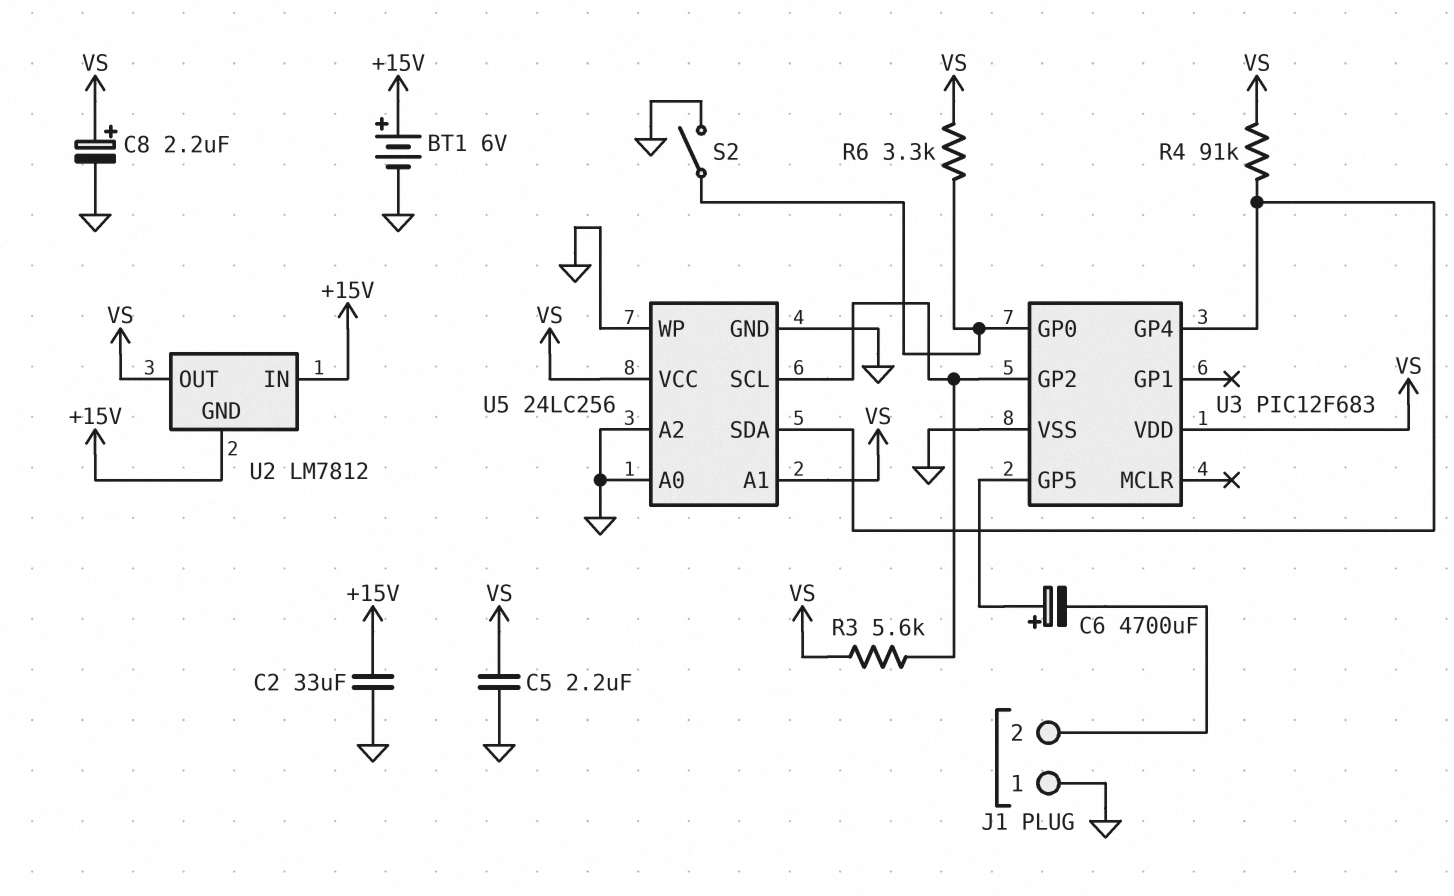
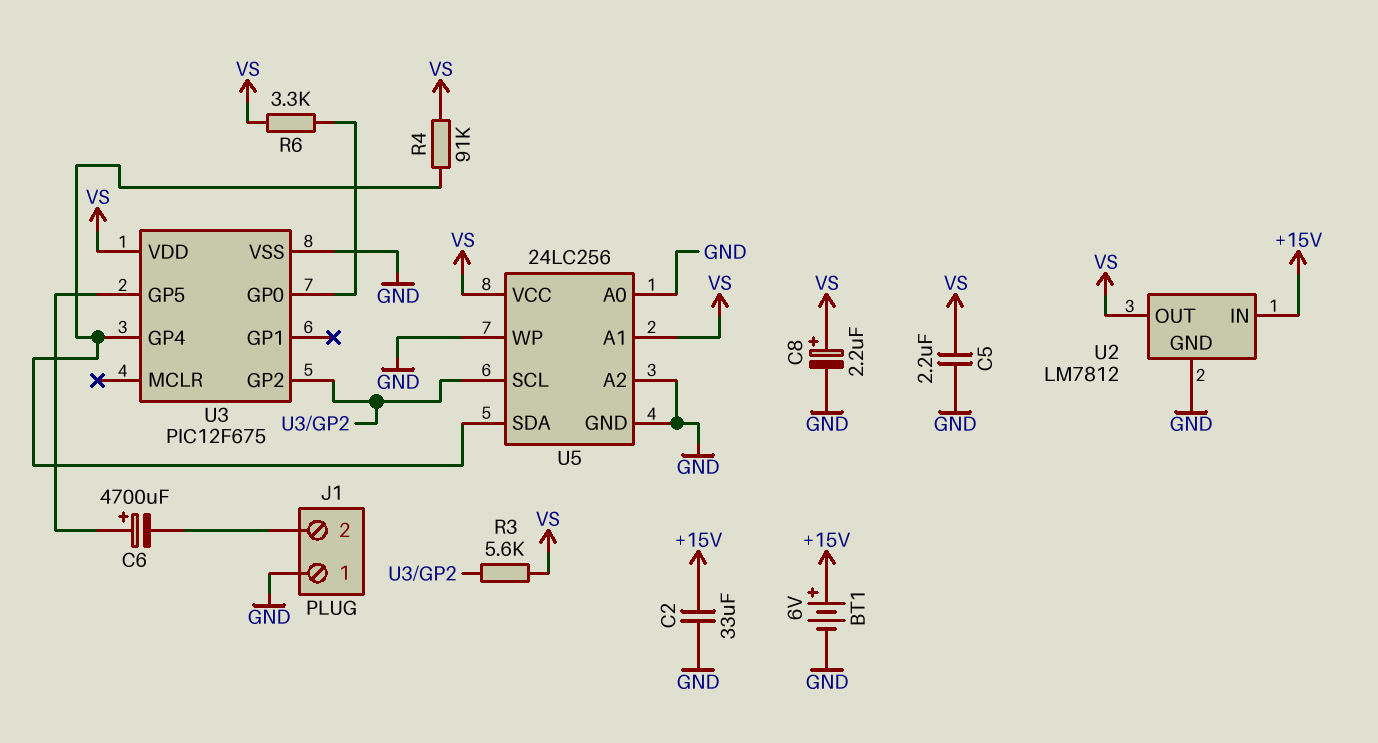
S2: switch (GND, U3/GP0) -> none
U2 pin GND: +15V -> GND
U3: PIC12F683 -> PIC12F675

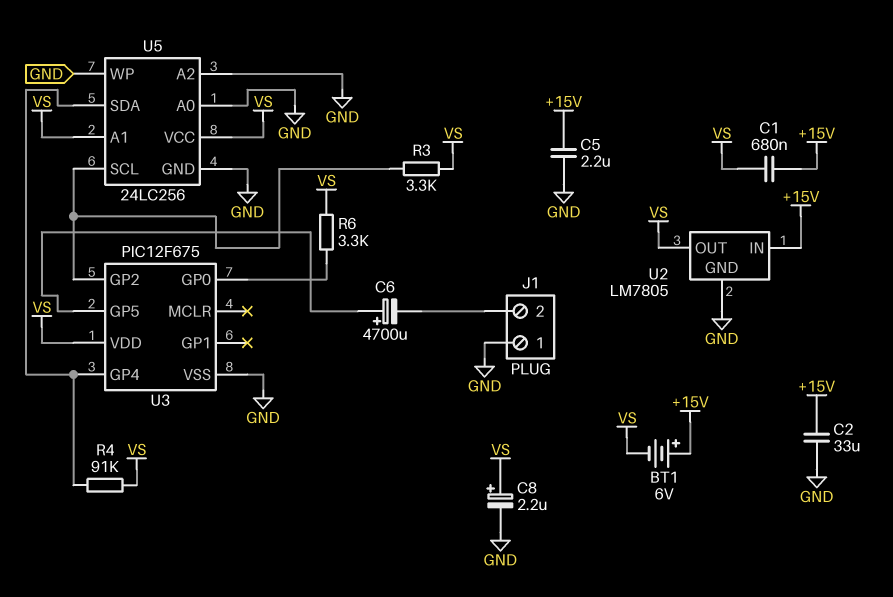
BT1: 6V (plus +15V, minus GND) -> 6V (plus +15V, minus VS)
C1: none -> 680nF (+15V, VS)
C5: 2.2uF (GND, VS) -> 2.2uF (+15V, GND)
R3: 5.6k (U3/GP2, VS) -> 3.3k (U3/GP2, VS)
U2: LM7812 -> LM7805

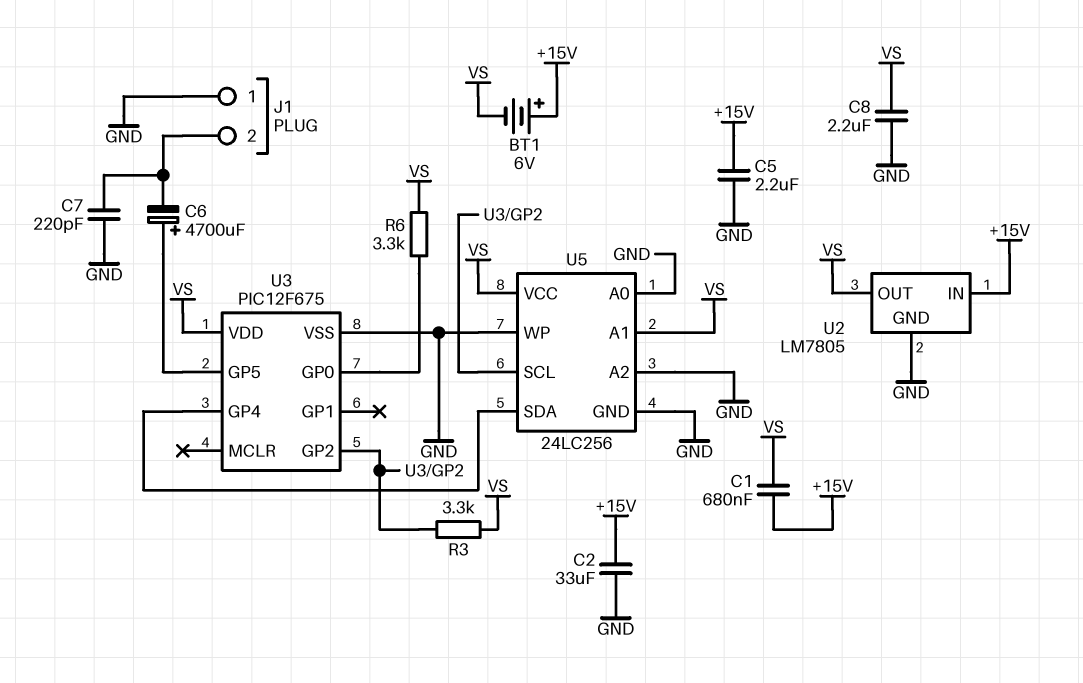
C7: none -> 220pF (GND, J1/2)
C8: 2.2uF (plus VS, minus GND) -> 2.2uF (GND, VS)
R4: 91k (U3/GP4, VS) -> none

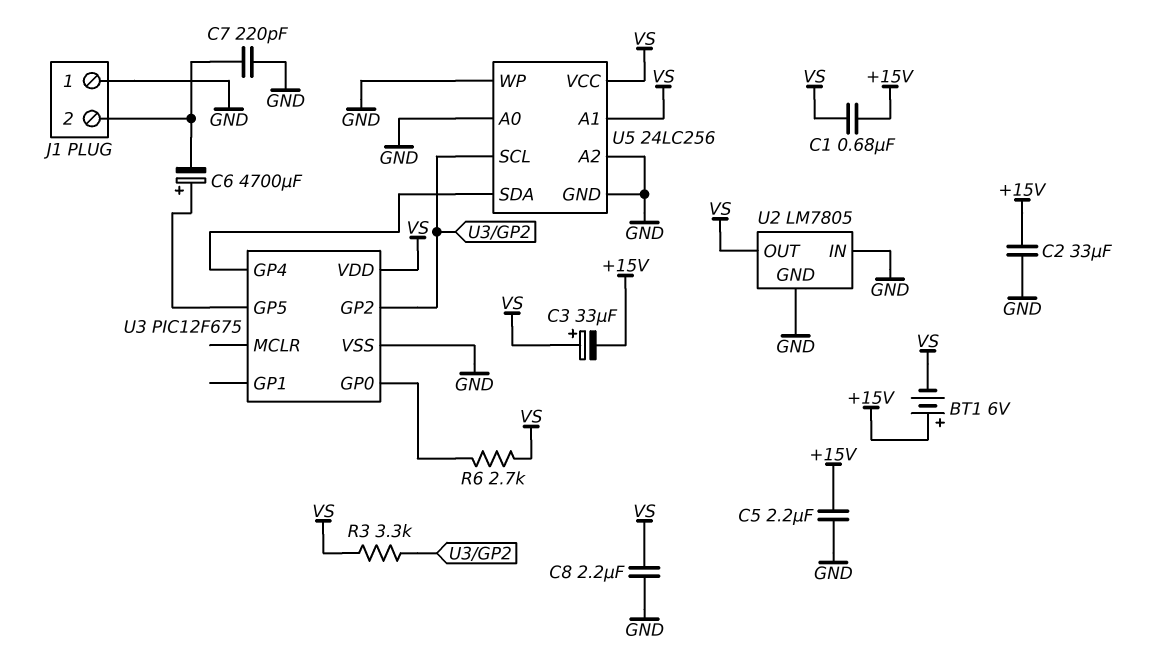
C3: none -> 33uF (plus VS, minus +15V)
R6: 3.3k (U3/GP0, VS) -> 2.7k (U3/GP0, VS)
U2 pin IN: +15V -> GND

